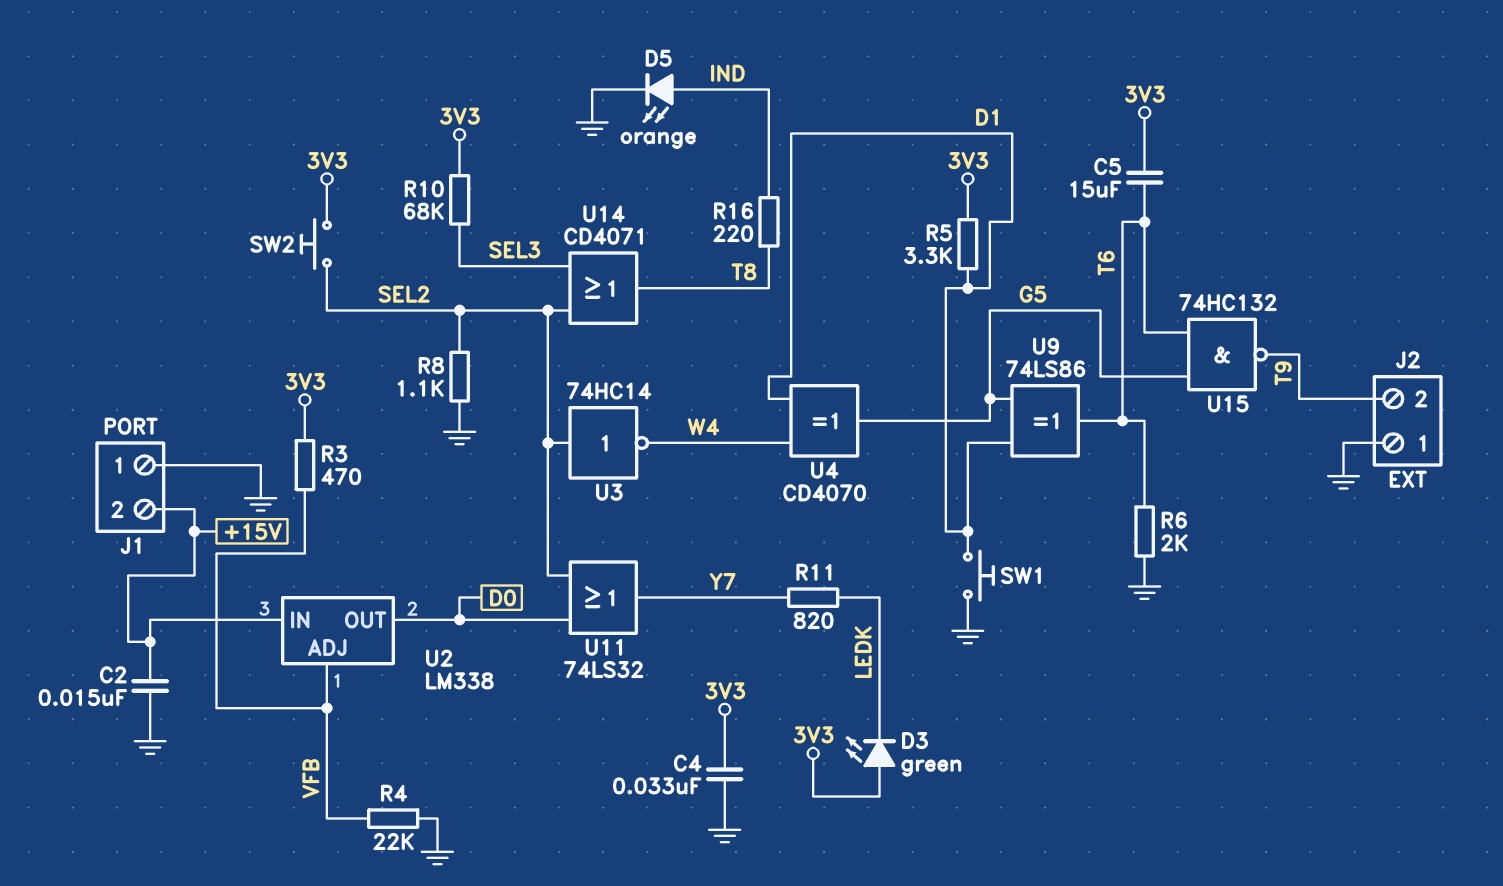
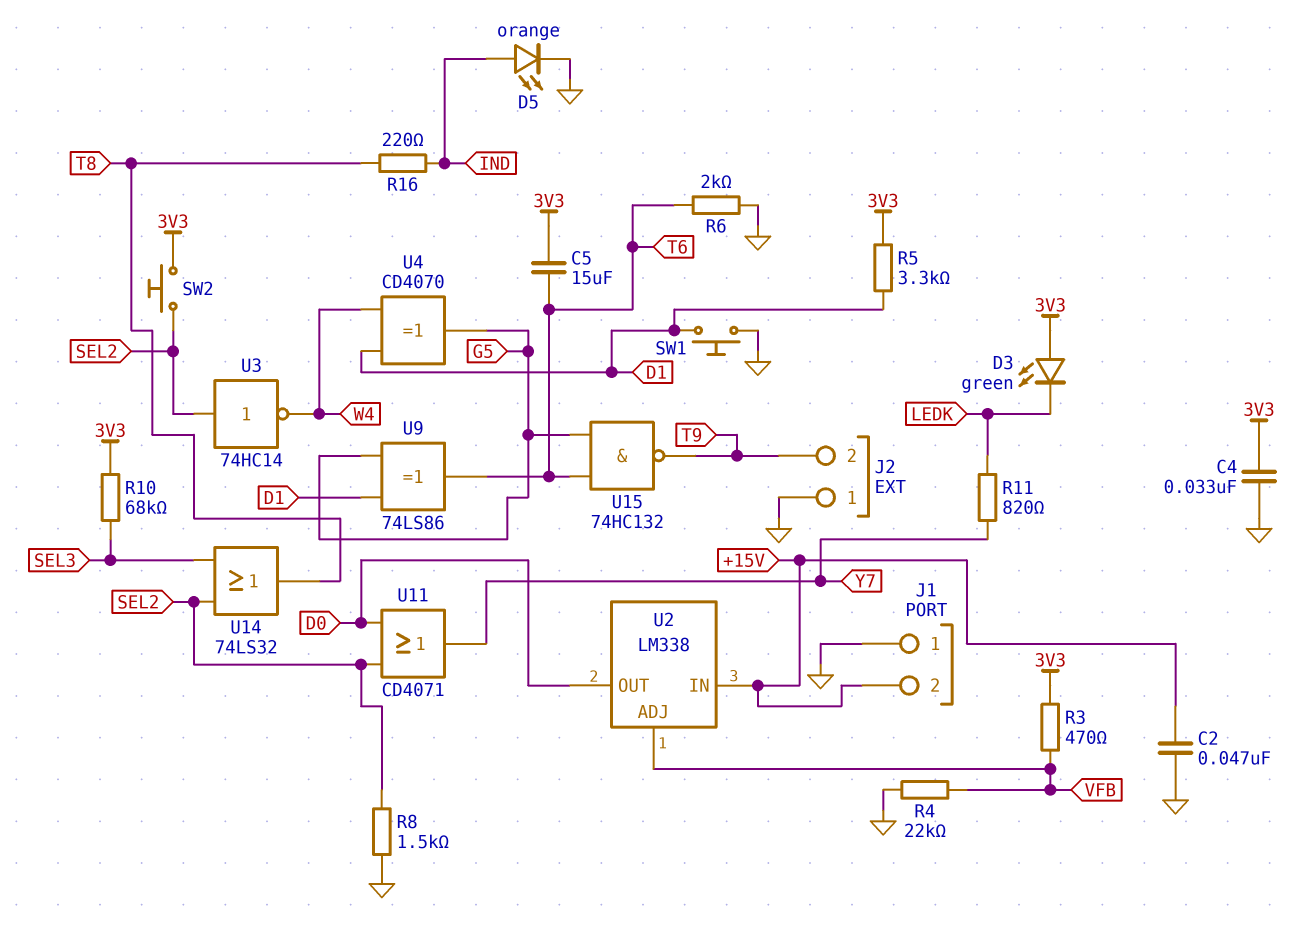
C2: 15nF (+15V, GND) -> 47nF (+15V, GND)
R8: 1.1k (GND, SEL2) -> 1.5k (GND, SEL2)
U11: OR 74LS32 (in D0, in SEL2, out Y7) -> OR CD4071 (in D0, in SEL2, out Y7)
U14: OR CD4071 (in SEL2, in SEL3, out T8) -> OR 74LS32 (in SEL2, in SEL3, out T8)

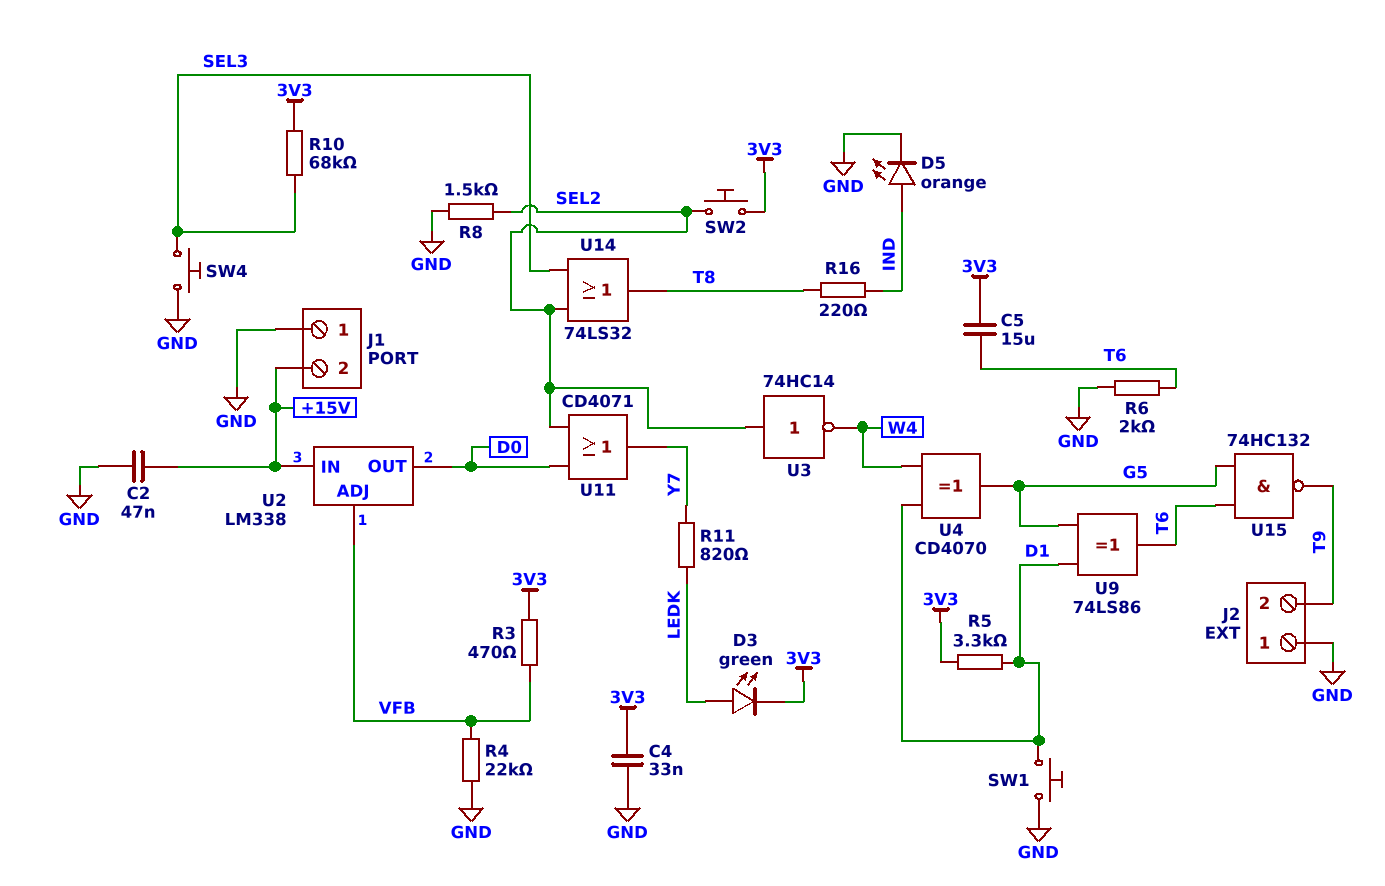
D3: LED green (A 3V3, K LEDK) -> LED green (A LEDK, K 3V3)
SW4: none -> button (GND, SEL3)

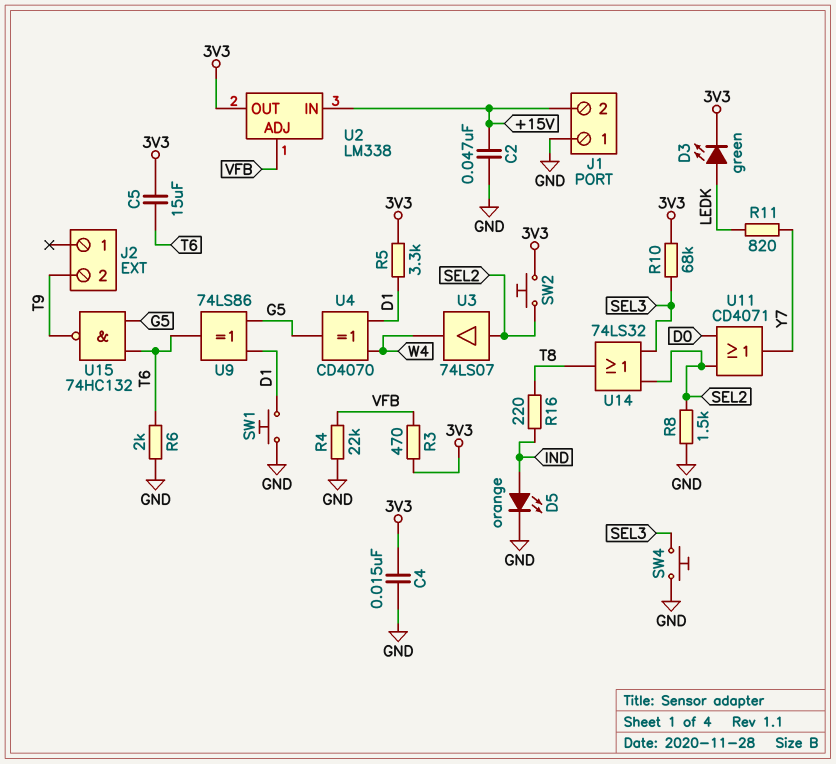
C4: 33nF (3V3, GND) -> 15nF (3V3, GND)
J2 pin 1: GND -> none
U2 pin OUT: D0 -> 3V3
U3: NOT 74HC14 (in SEL2, out W4) -> buffer 74LS07 (in SEL2, out W4)

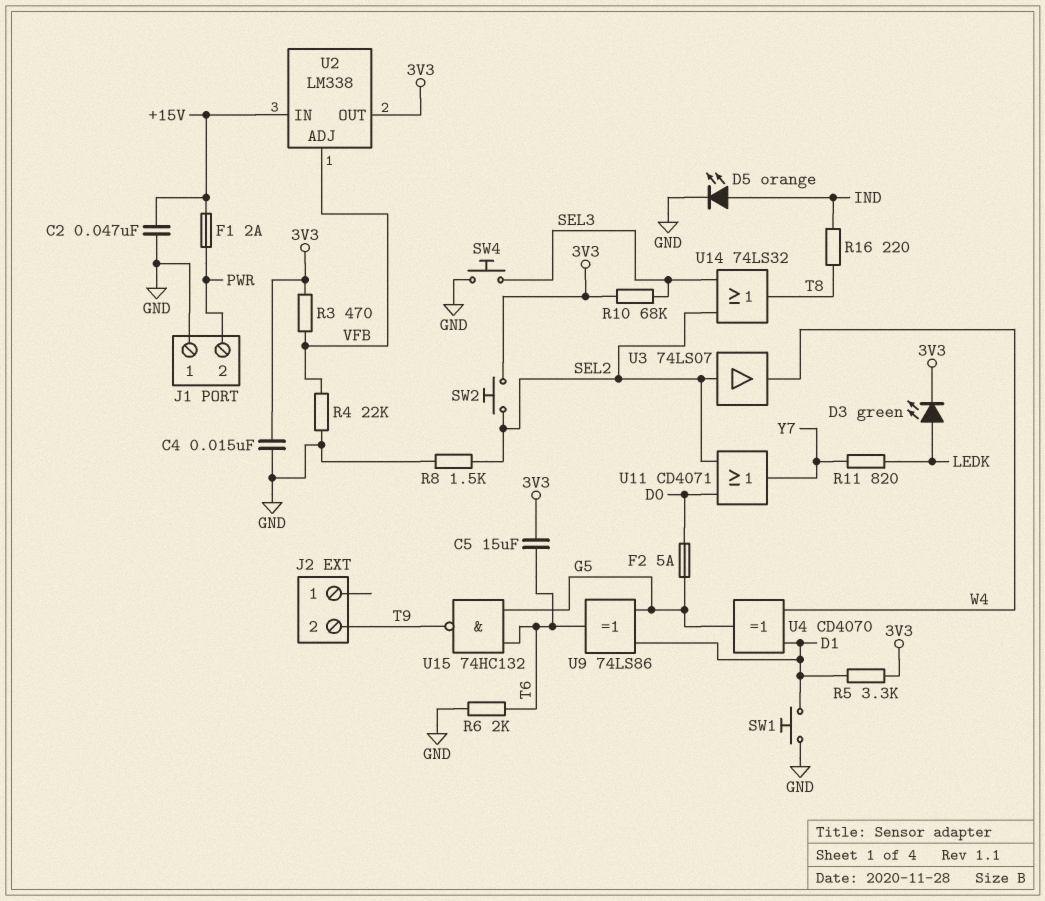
F1: none -> 2A (+15V, PWR)
F2: none -> 5A (D0, G5)
J1 pin 2: +15V -> PWR

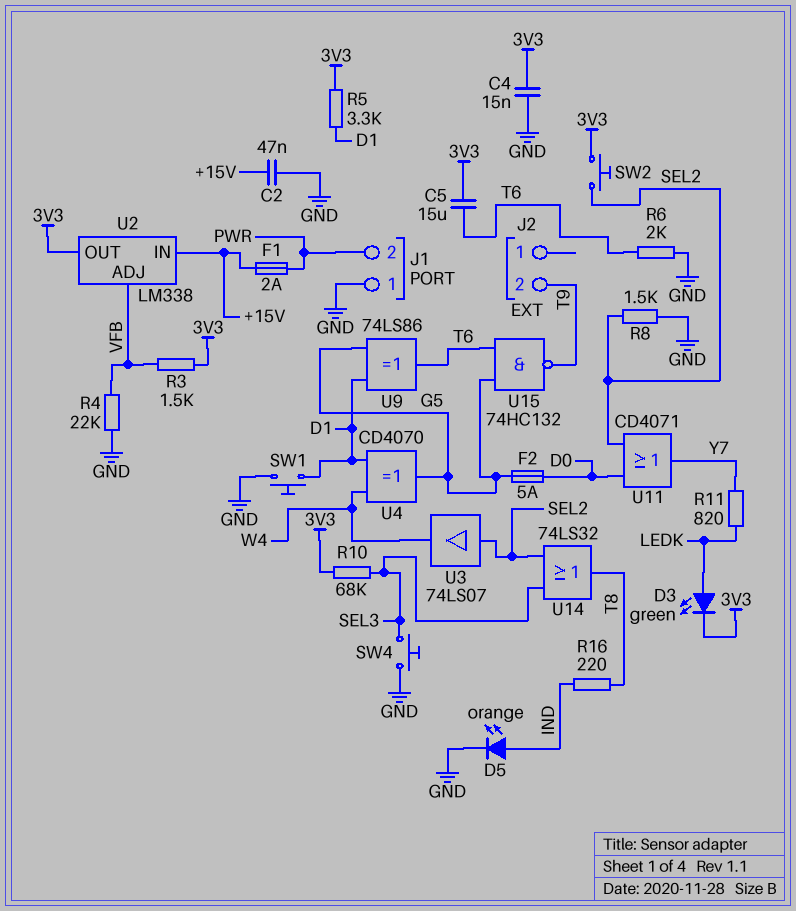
R3: 470 (3V3, VFB) -> 1.5k (3V3, VFB)

